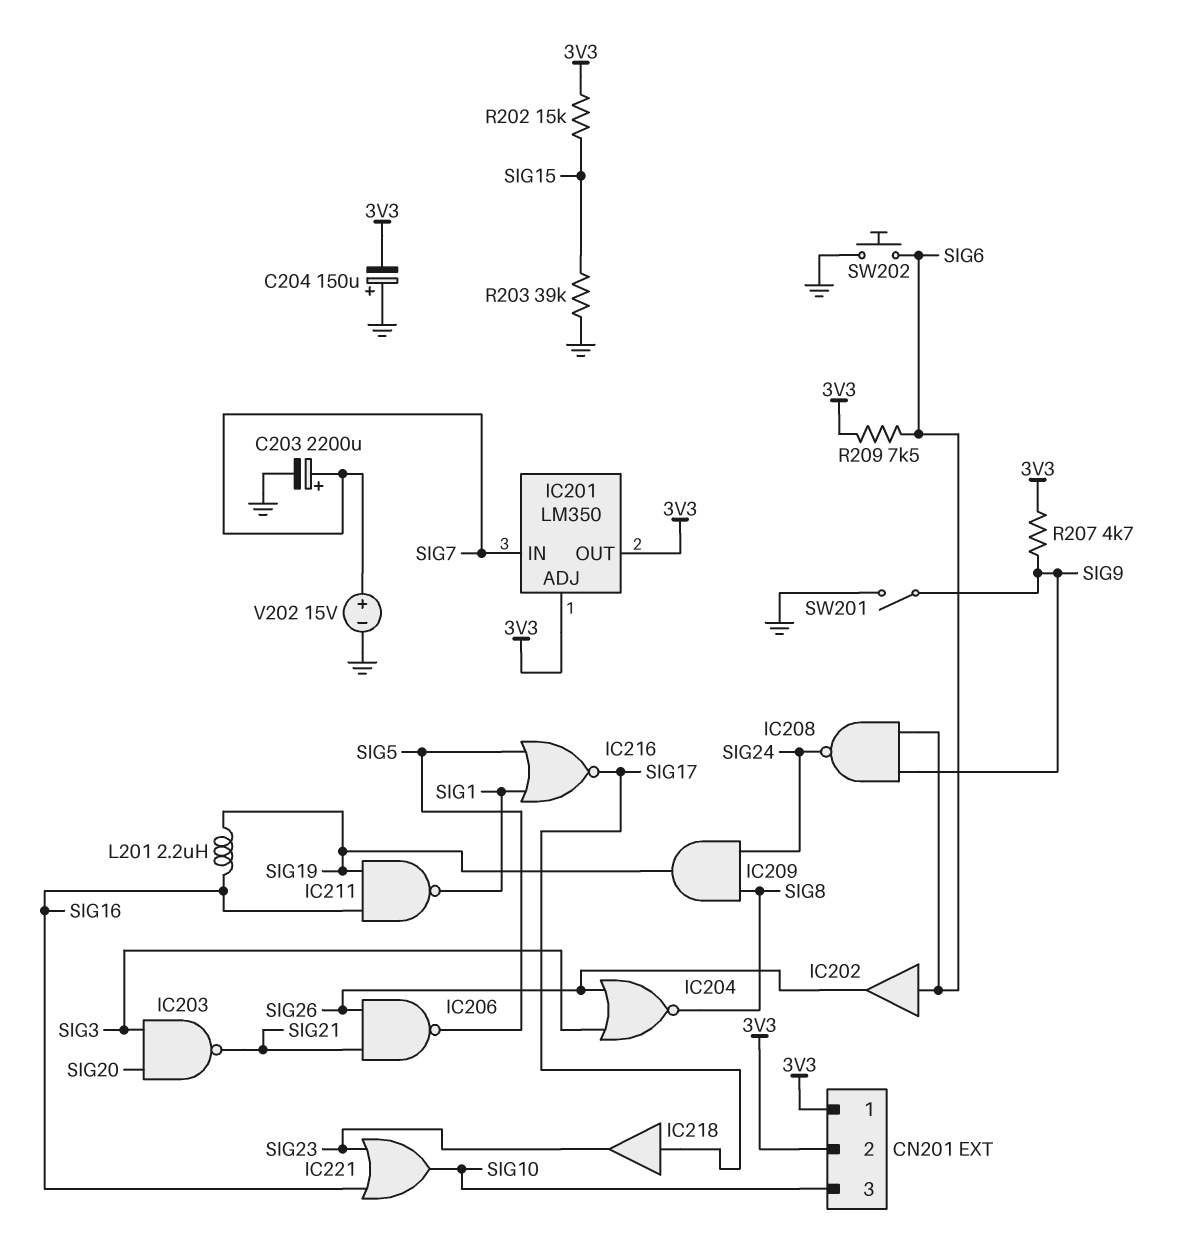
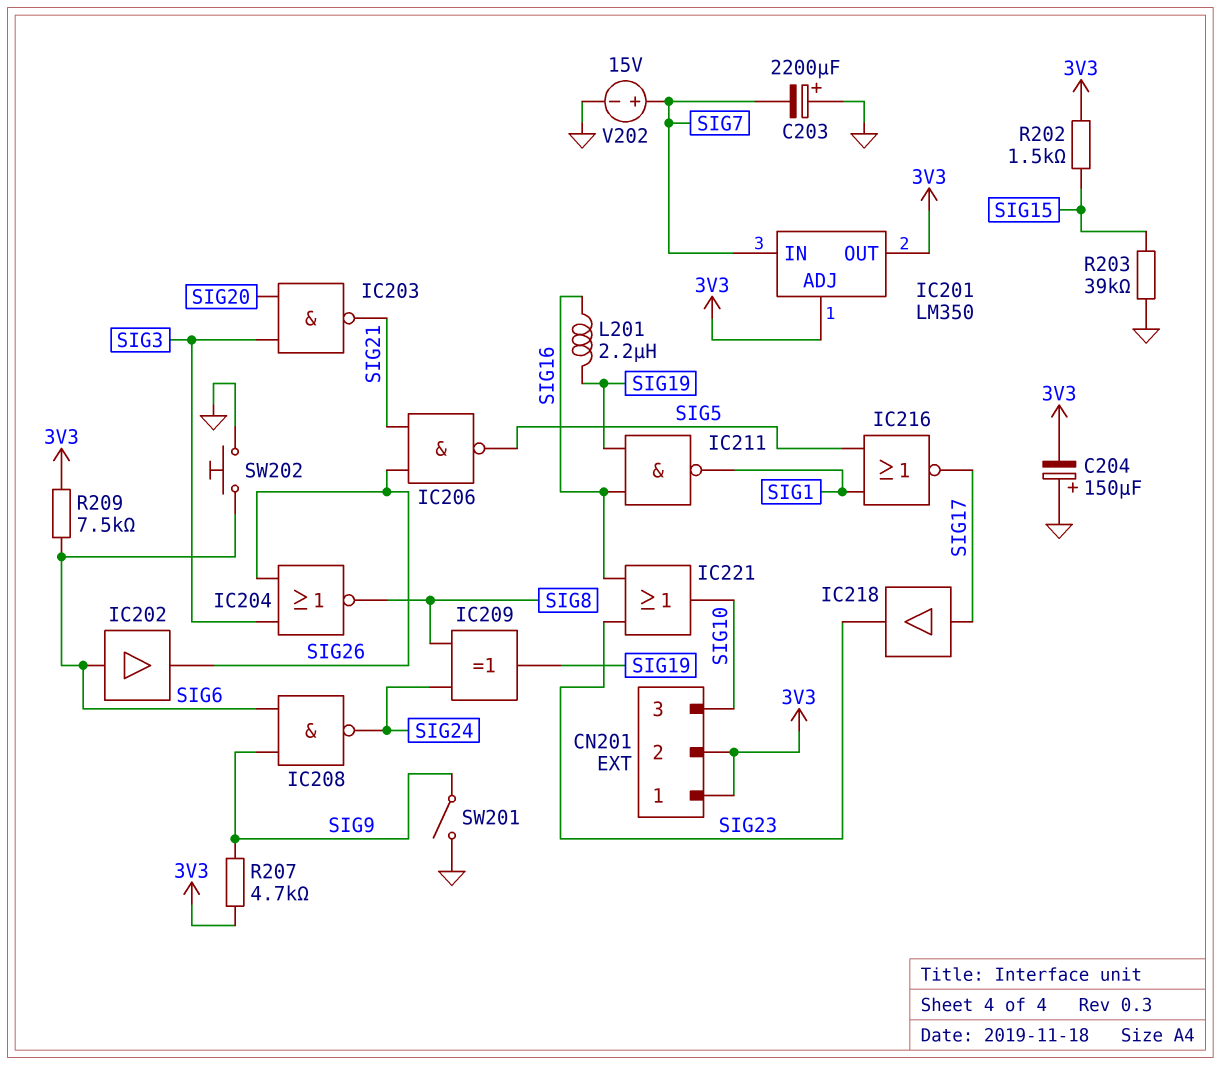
C203: 2200uF (plus SIG7, minus GND) -> 2200uF (plus GND, minus SIG7)
IC209: AND (in SIG8, in SIG24, out SIG19) -> XOR (in SIG8, in SIG24, out SIG19)
R202: 15k (3V3, SIG15) -> 1.5k (3V3, SIG15)

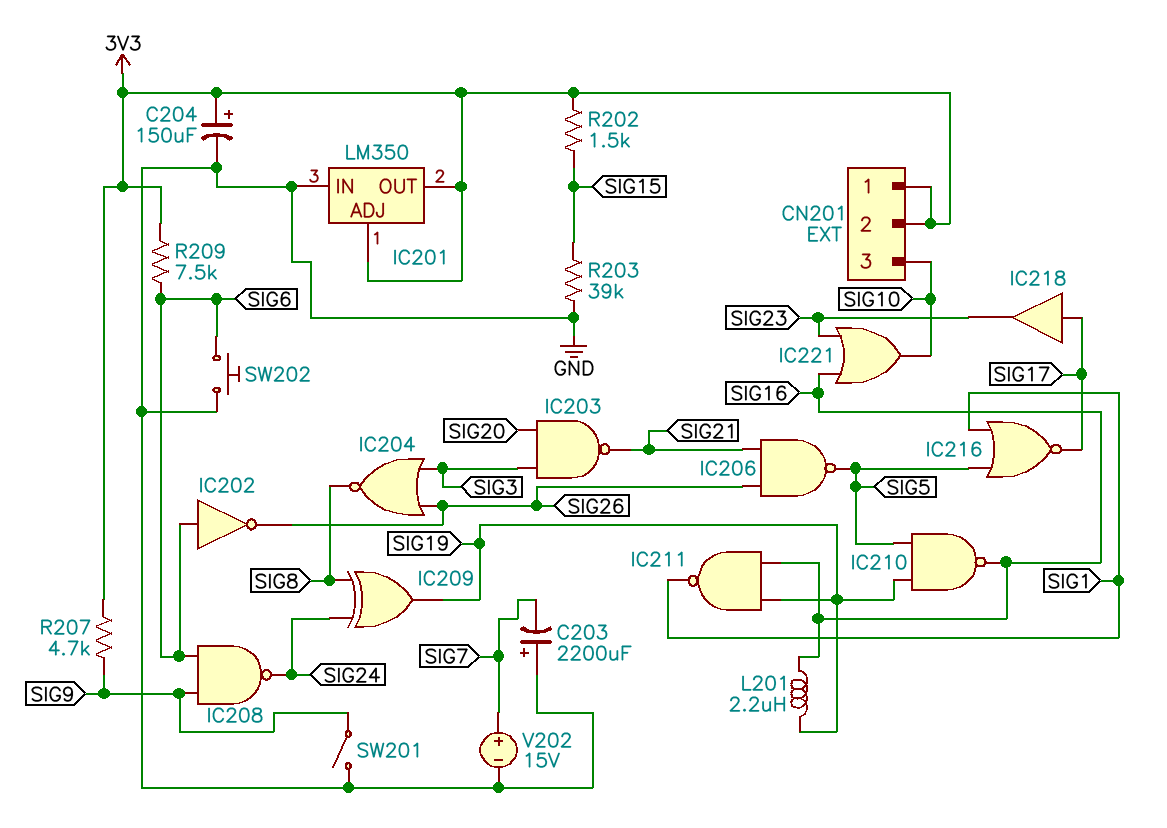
C204: 150uF (plus GND, minus 3V3) -> 150uF (plus 3V3, minus GND)
IC201 pin IN: SIG7 -> GND
IC202: buffer (in SIG6, out SIG26) -> NOT (in SIG6, out SIG26)
IC210: none -> NAND (in SIG5, in SIG19, out SIG16)

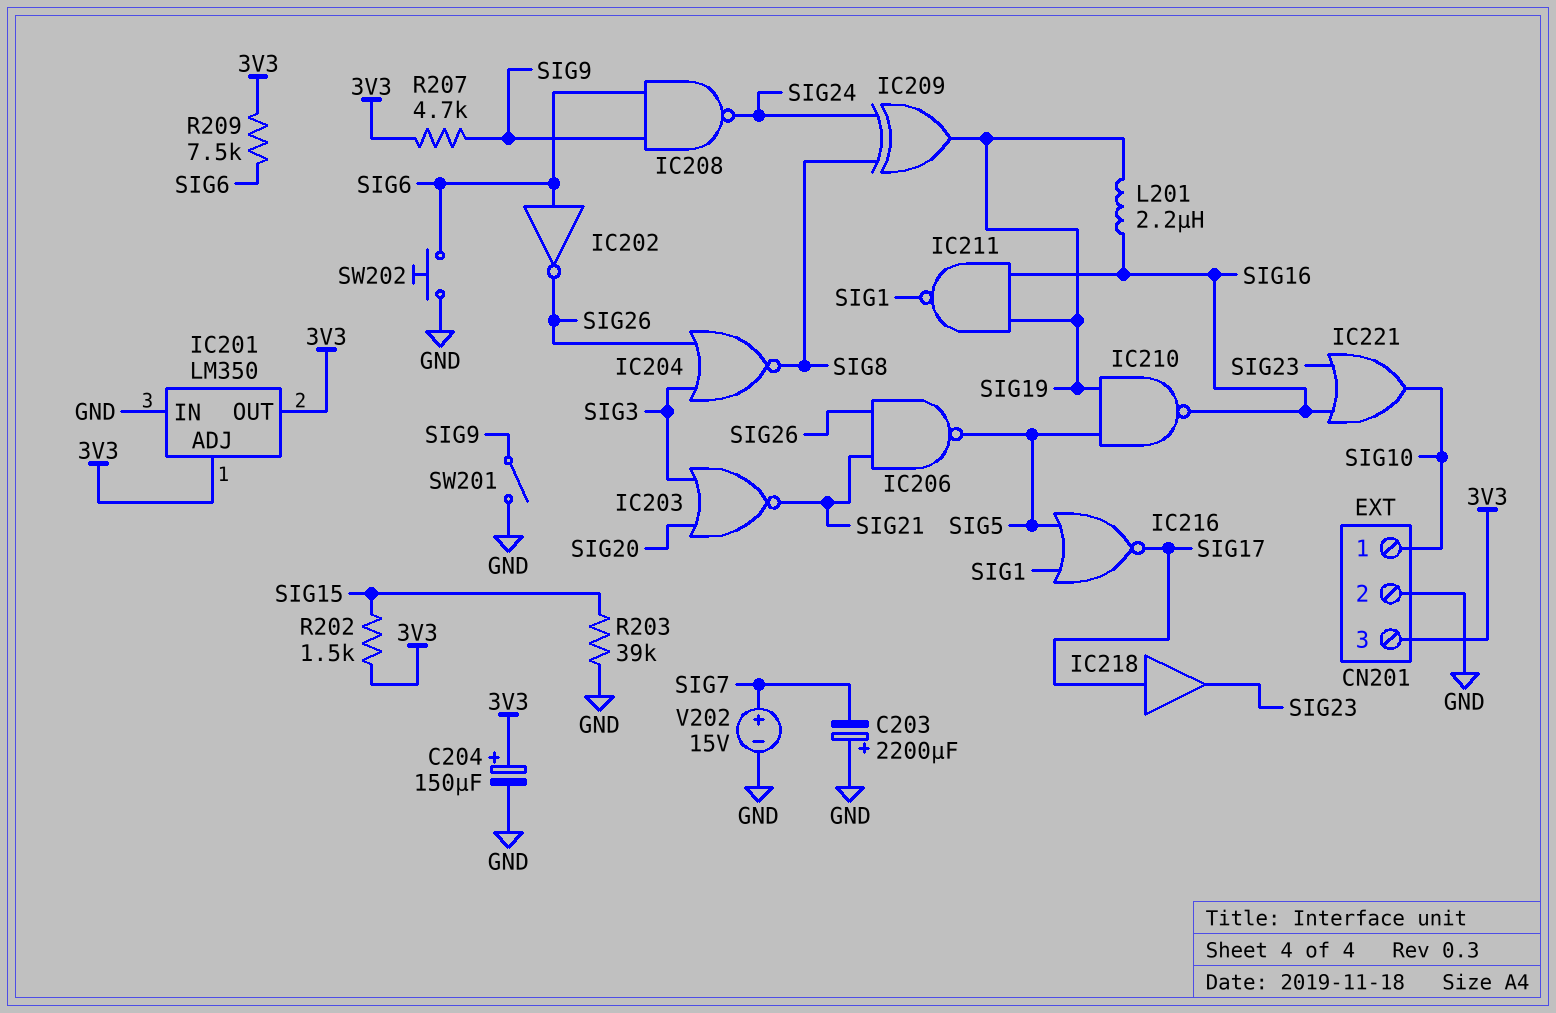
CN201 pin 1: 3V3 -> SIG10
CN201 pin 2: 3V3 -> GND
CN201 pin 3: SIG10 -> 3V3
IC203: NAND (in SIG3, in SIG20, out SIG21) -> NOR (in SIG3, in SIG20, out SIG21)

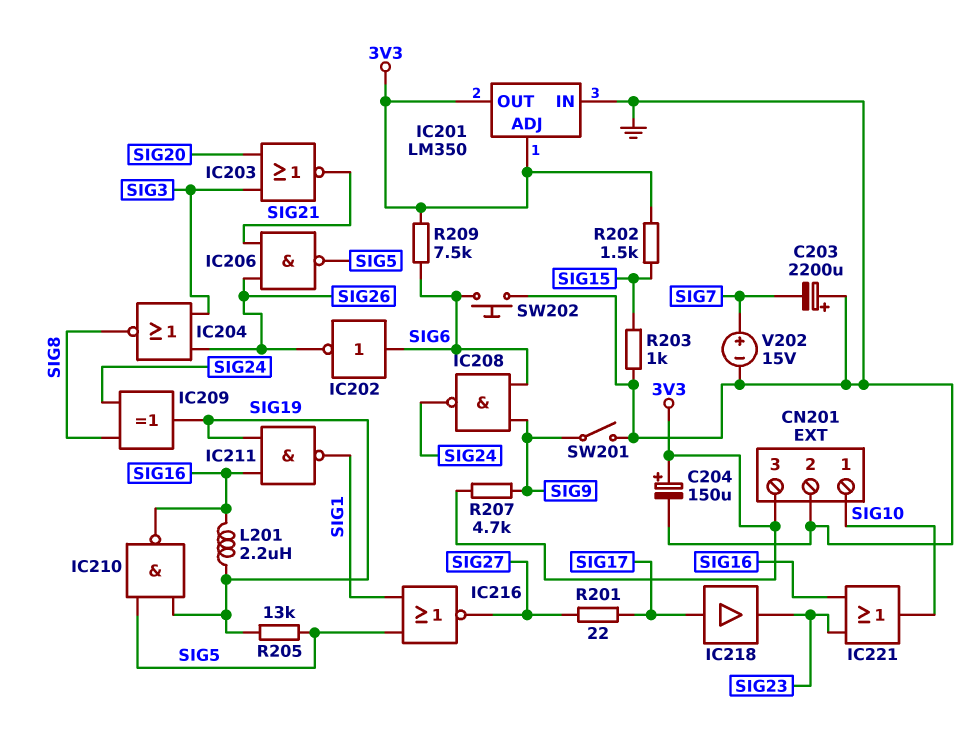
IC216: NOR (in SIG1, in SIG5, out SIG17) -> NOR (in SIG1, in SIG5, out SIG27)
R201: none -> 22 (SIG17, SIG27)
R203: 39k (GND, SIG15) -> 1k (GND, SIG15)
R205: none -> 13k (SIG5, SIG19)

